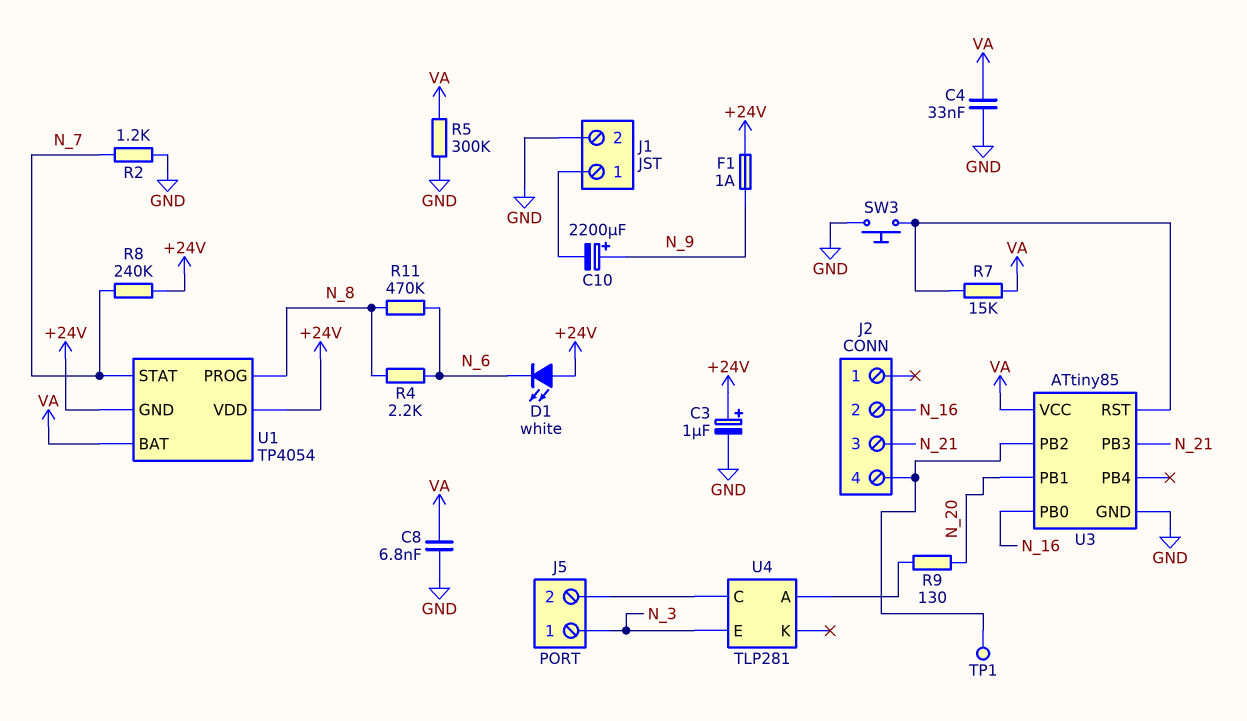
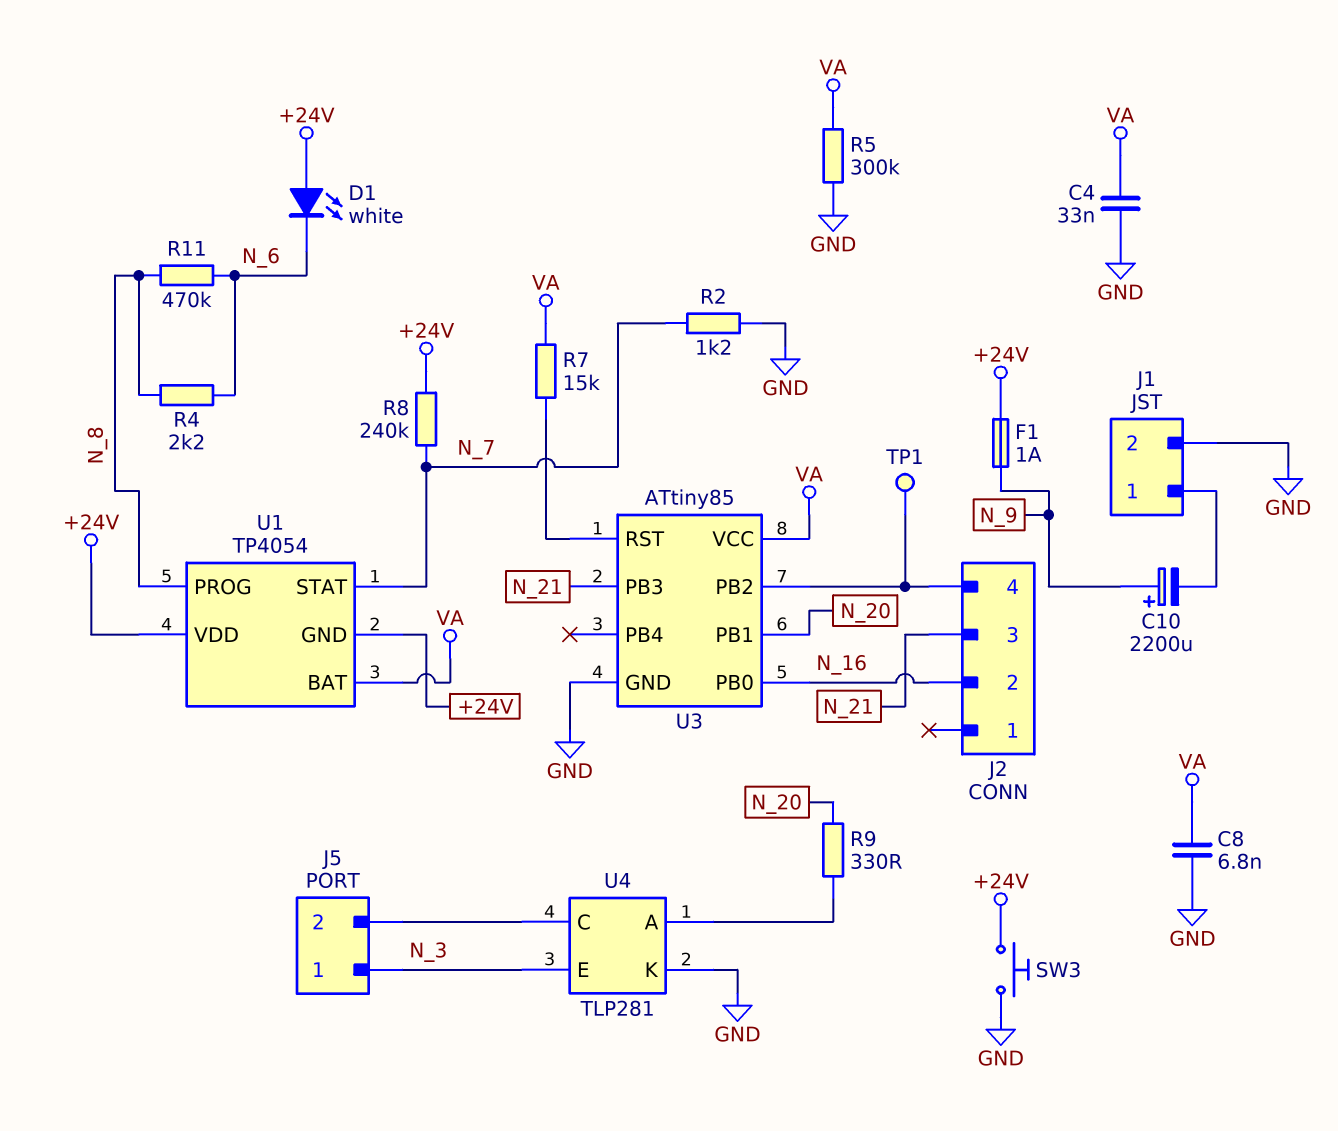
C3: 1uF (plus +24V, minus GND) -> none
R9: 130 (N_20, U4/A) -> 330 (N_20, U4/A)
SW3: button (GND, U3/RST) -> button (+24V, GND)
U4 pin K: none -> GND

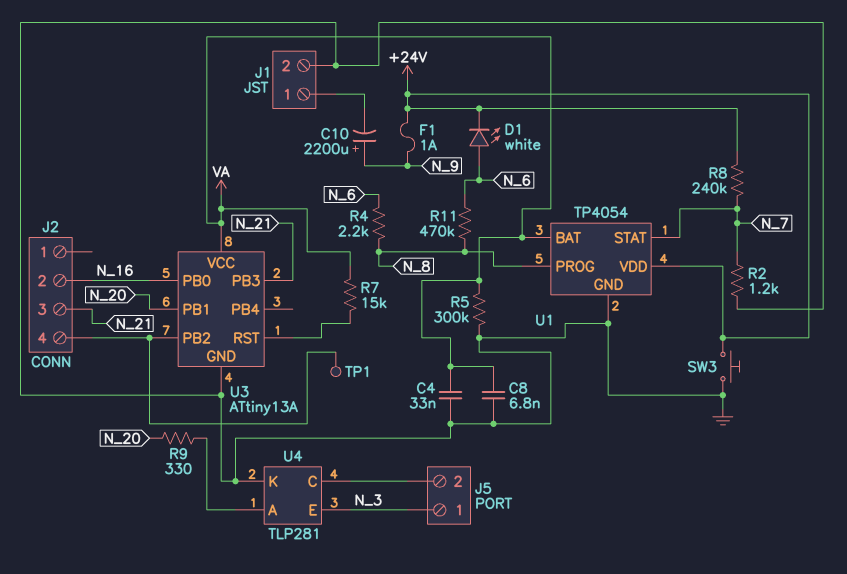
D1: LED white (A +24V, K N_6) -> LED white (A N_6, K +24V)
U1 pin GND: +24V -> GND
U3: ATtiny85 -> ATtiny13A

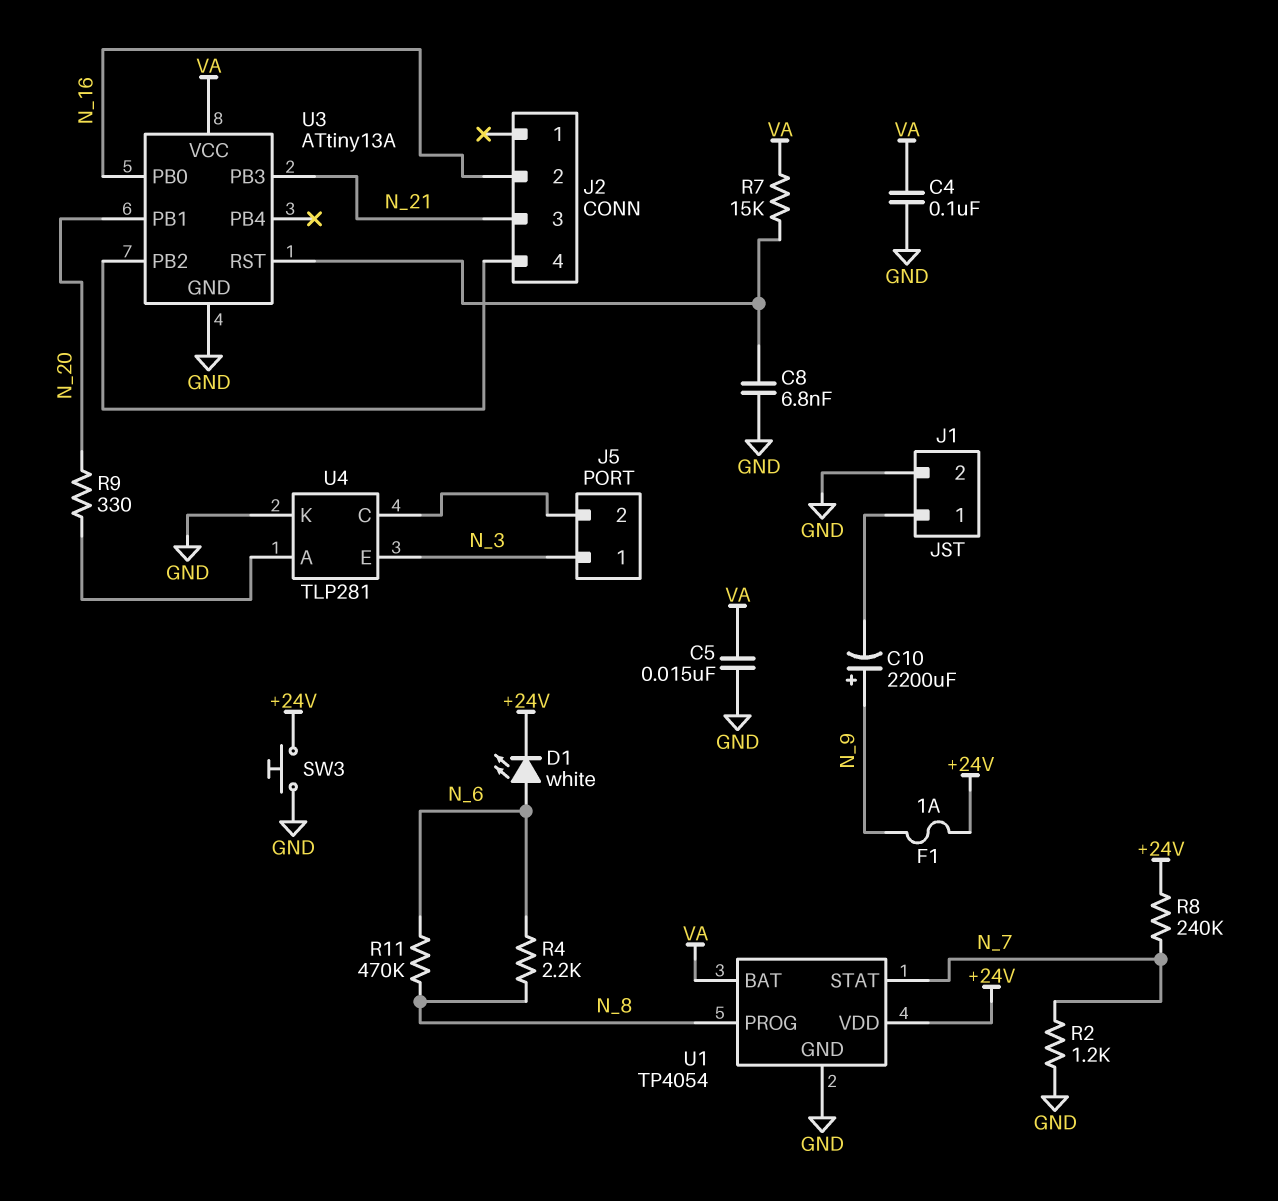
C4: 33nF (GND, VA) -> 100nF (GND, VA)
C5: none -> 15nF (GND, VA)
C8: 6.8nF (GND, VA) -> 6.8nF (GND, U3/RST)
R5: 300k (GND, VA) -> none
TP1: test point (J2/4) -> none

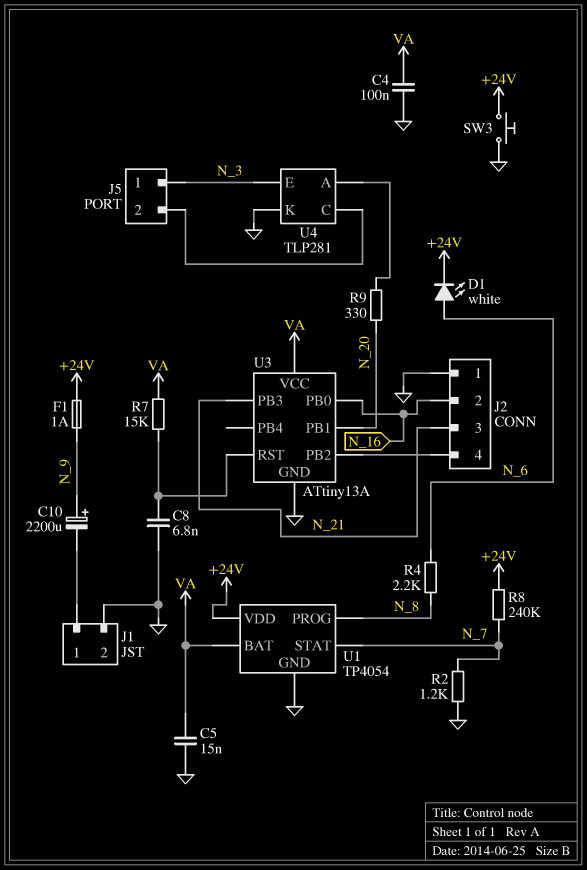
J2 pin 1: none -> GND
R11: 470k (N_6, N_8) -> none

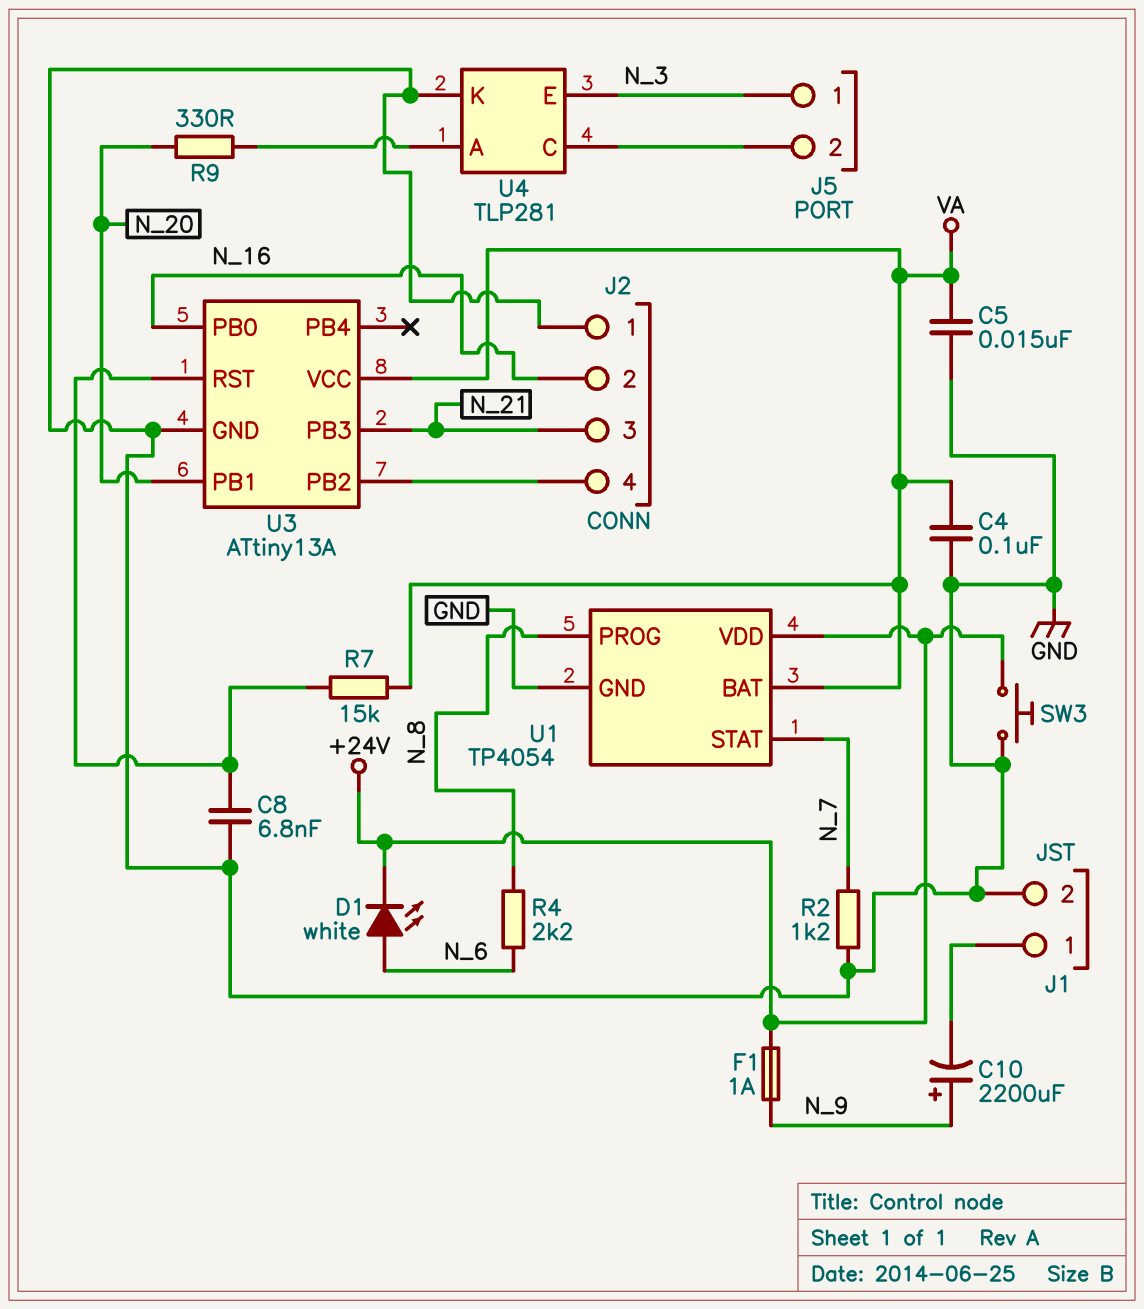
R8: 240k (+24V, N_7) -> none

